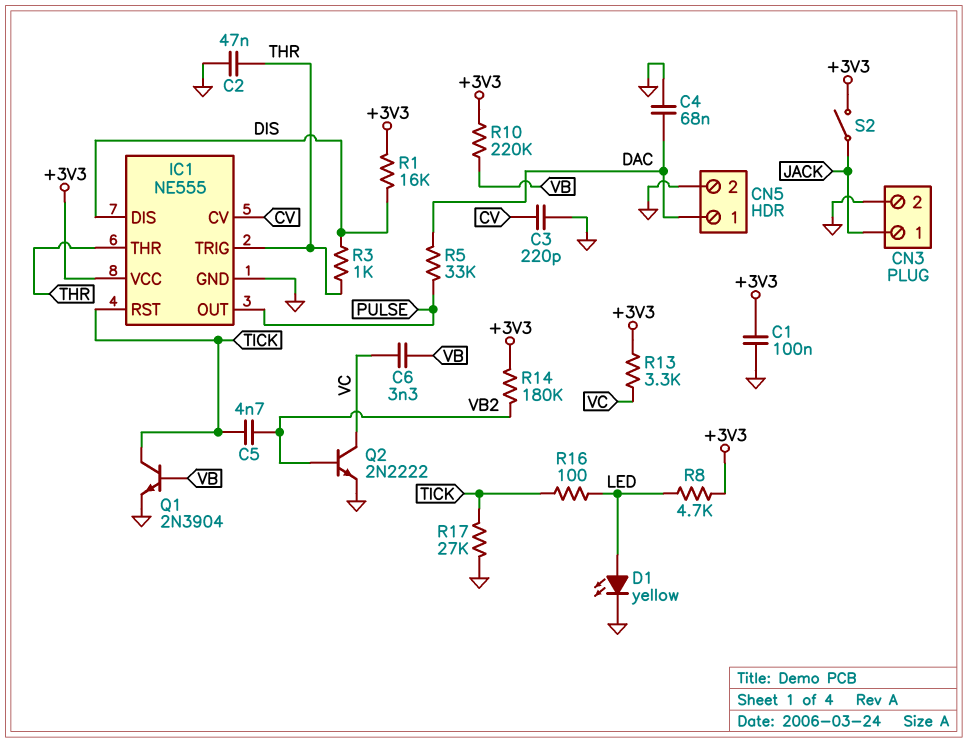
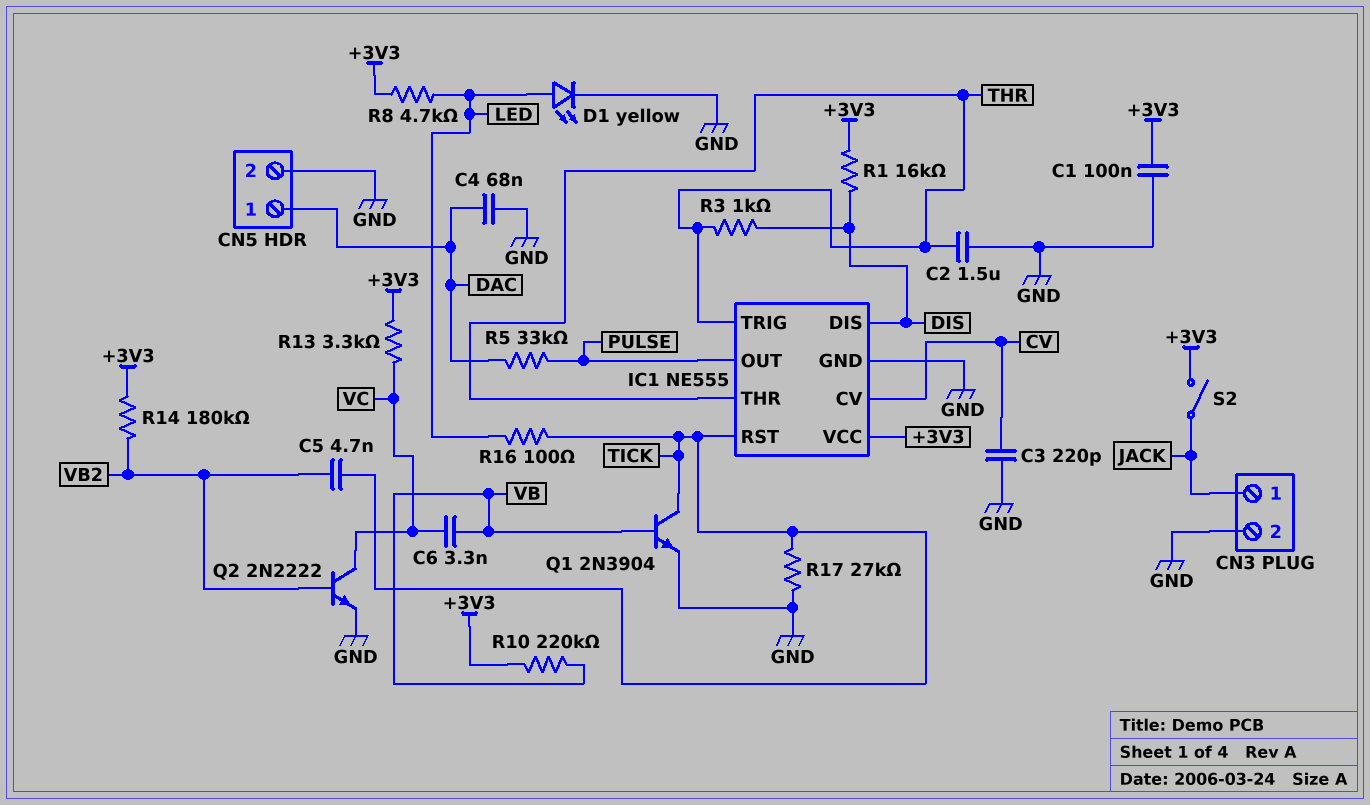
C2: 47nF (GND, THR) -> 1.5uF (GND, THR)

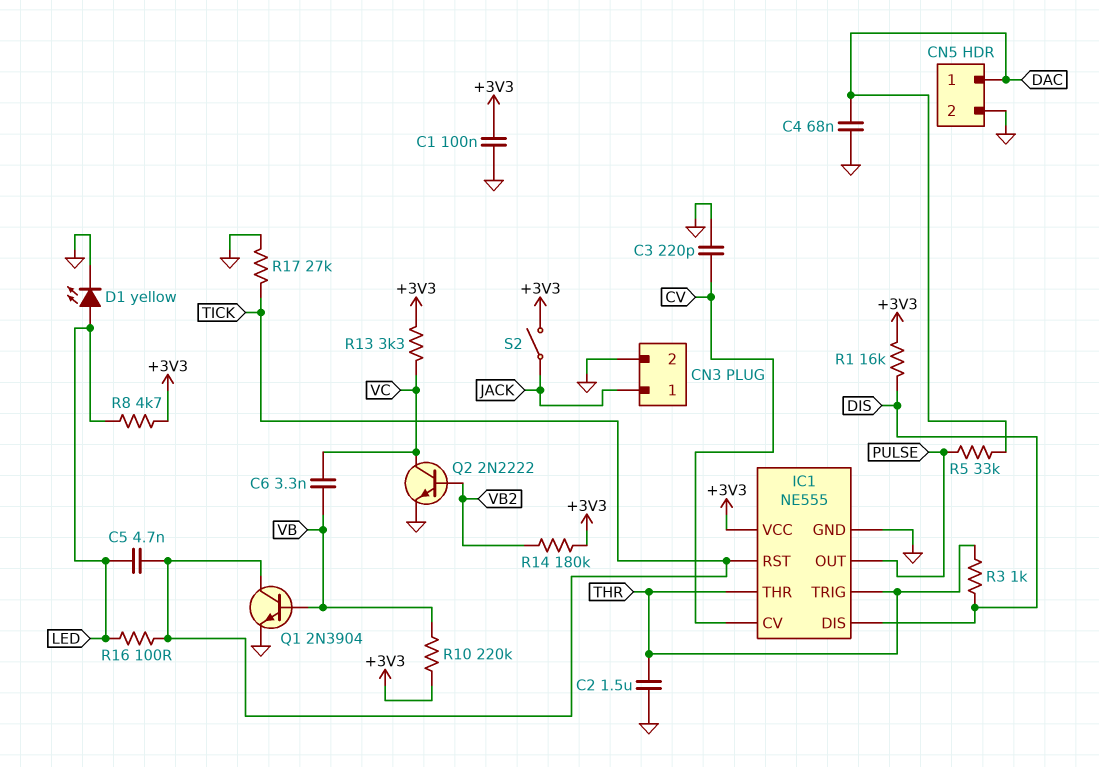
C5: 4.7nF (TICK, VB2) -> 4.7nF (LED, TICK)

